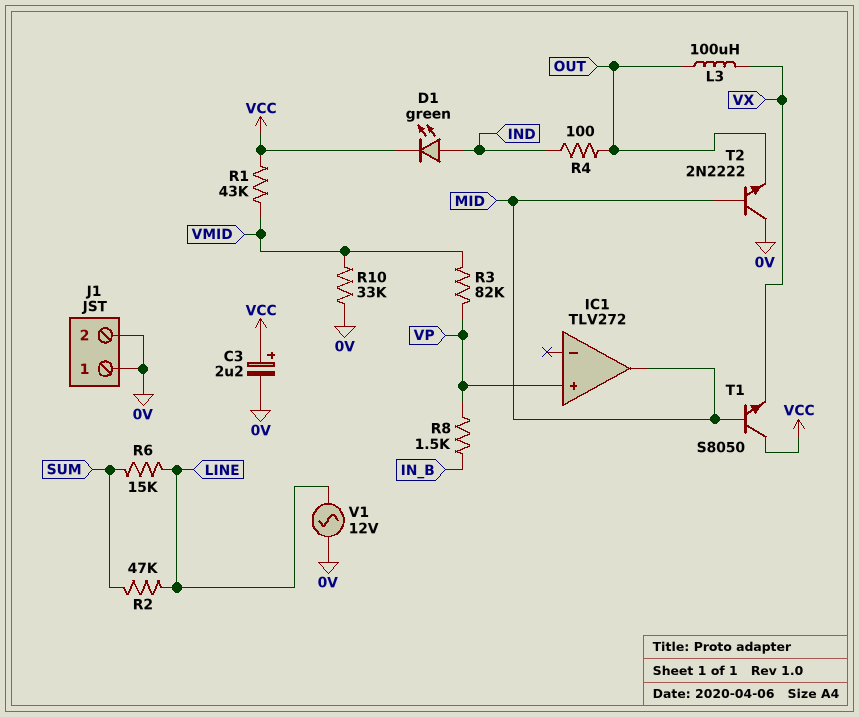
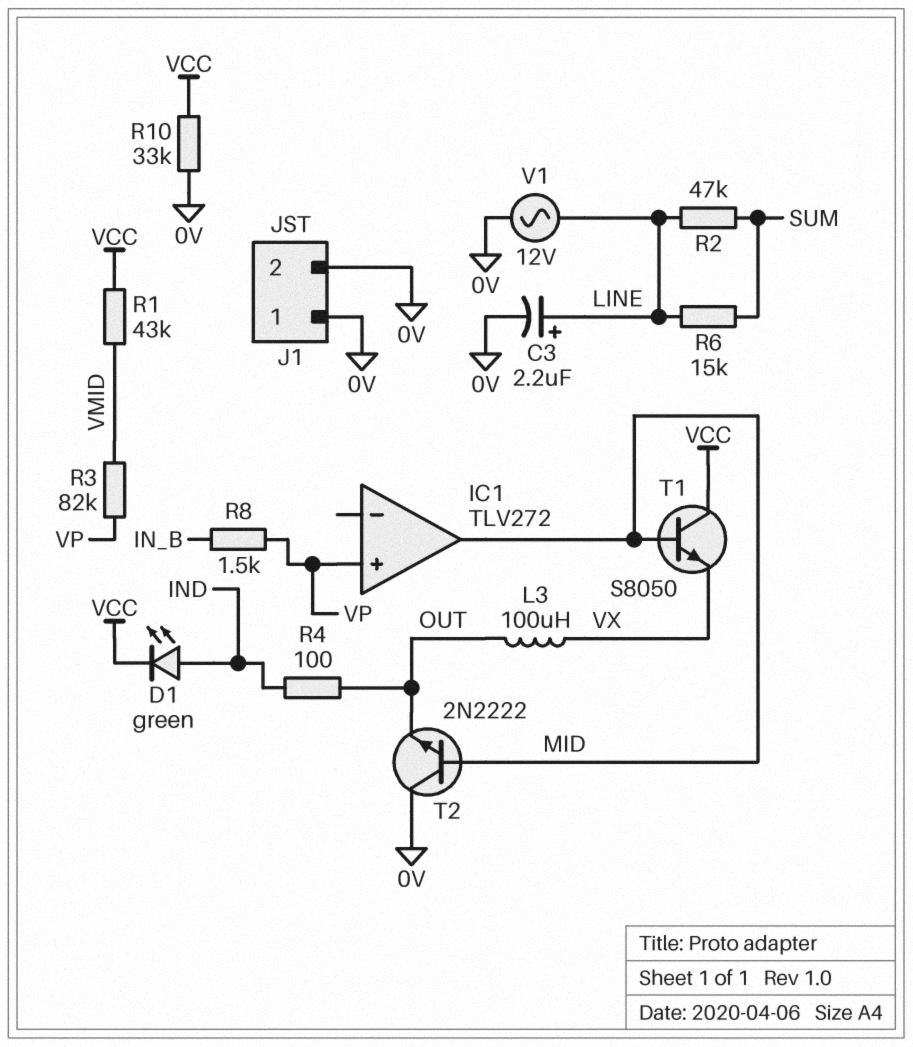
C3: 2.2uF (plus VCC, minus 0V) -> 2.2uF (plus LINE, minus 0V)
R10: 33k (0V, VMID) -> 33k (0V, VCC)

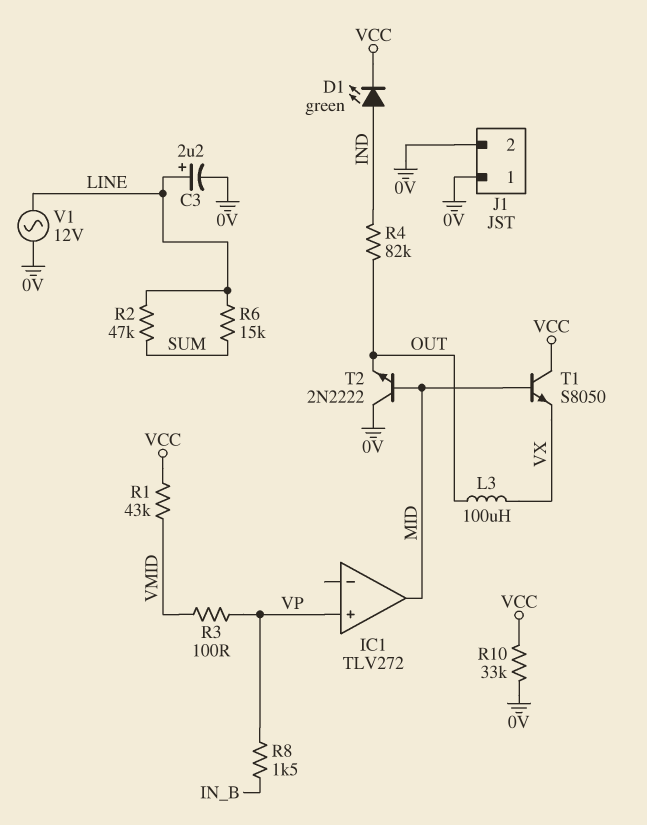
R3: 82k (VMID, VP) -> 100 (VMID, VP)
R4: 100 (IND, OUT) -> 82k (IND, OUT)

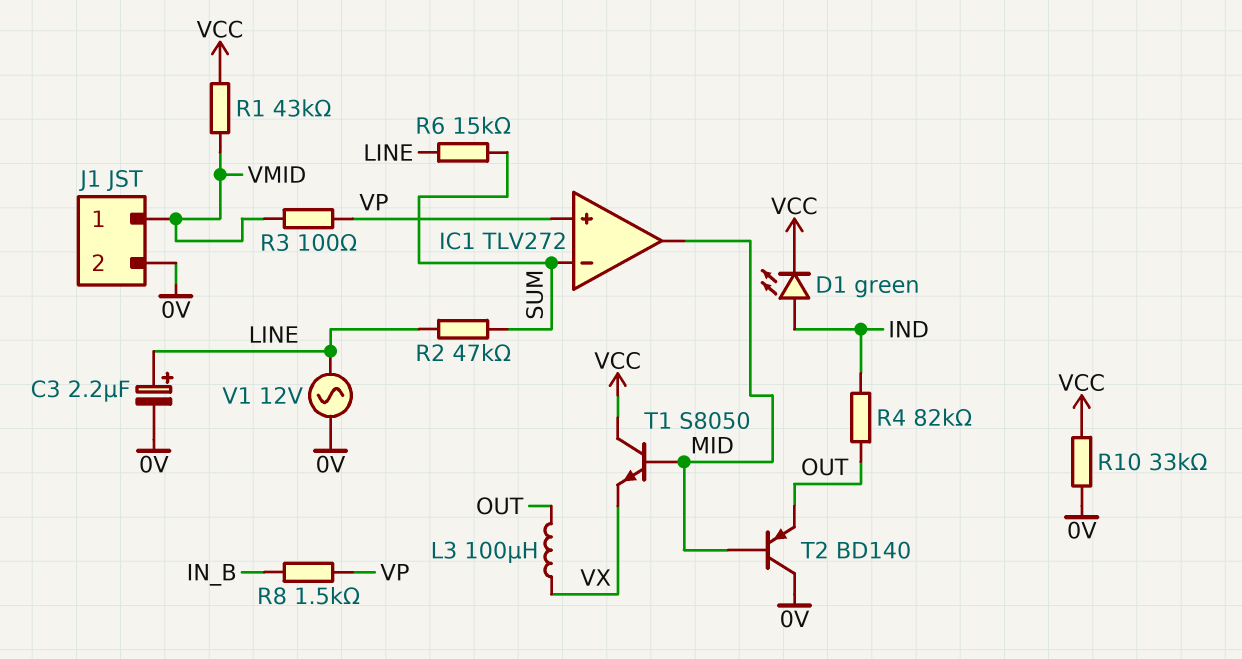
IC1 pin in-: none -> SUM
J1 pin 1: 0V -> VMID
T2: NPN 2N2222 (B MID, C 0V, E OUT) -> PNP BD140 (B MID, C 0V, E OUT)

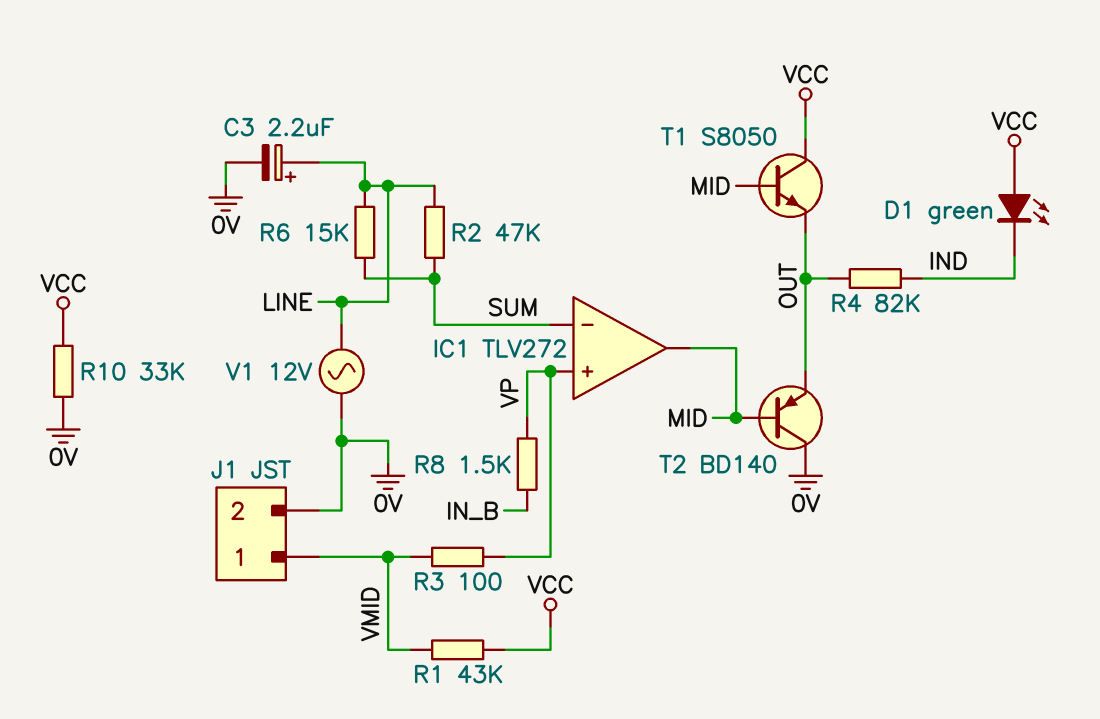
D1: LED green (A IND, K VCC) -> LED green (A VCC, K IND)
L3: 100uH (OUT, VX) -> none
T1: NPN S8050 (B MID, C VCC, E VX) -> NPN S8050 (B MID, C VCC, E OUT)

